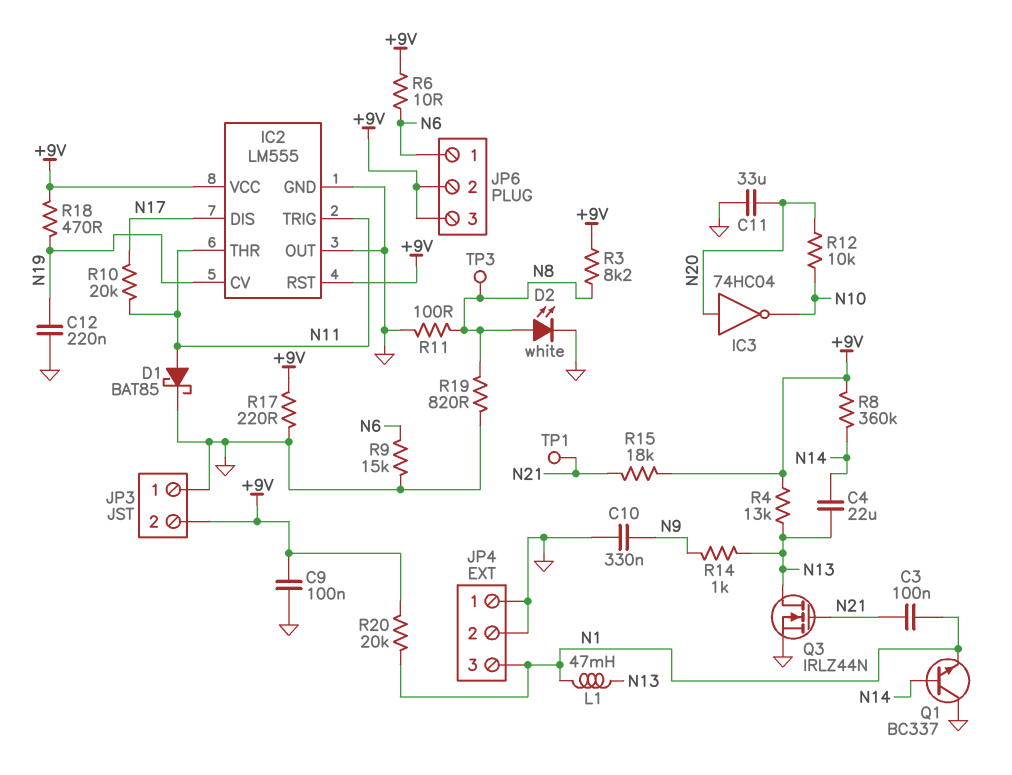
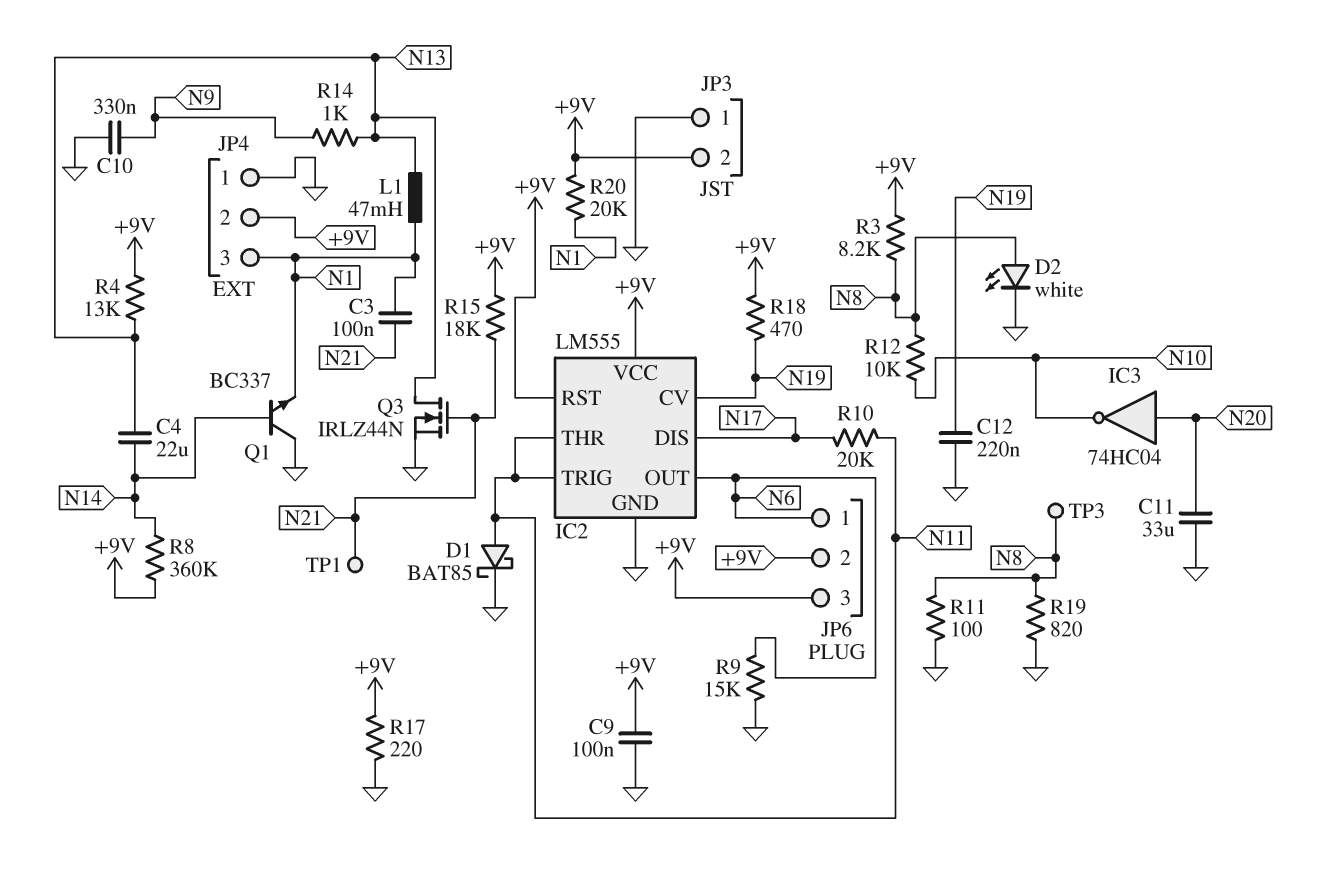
IC2 pin OUT: GND -> N6
JP4 pin 2: GND -> +9V
R6: 10 (+9V, N6) -> none
R12: 10k (N10, N20) -> 10k (N8, N10)

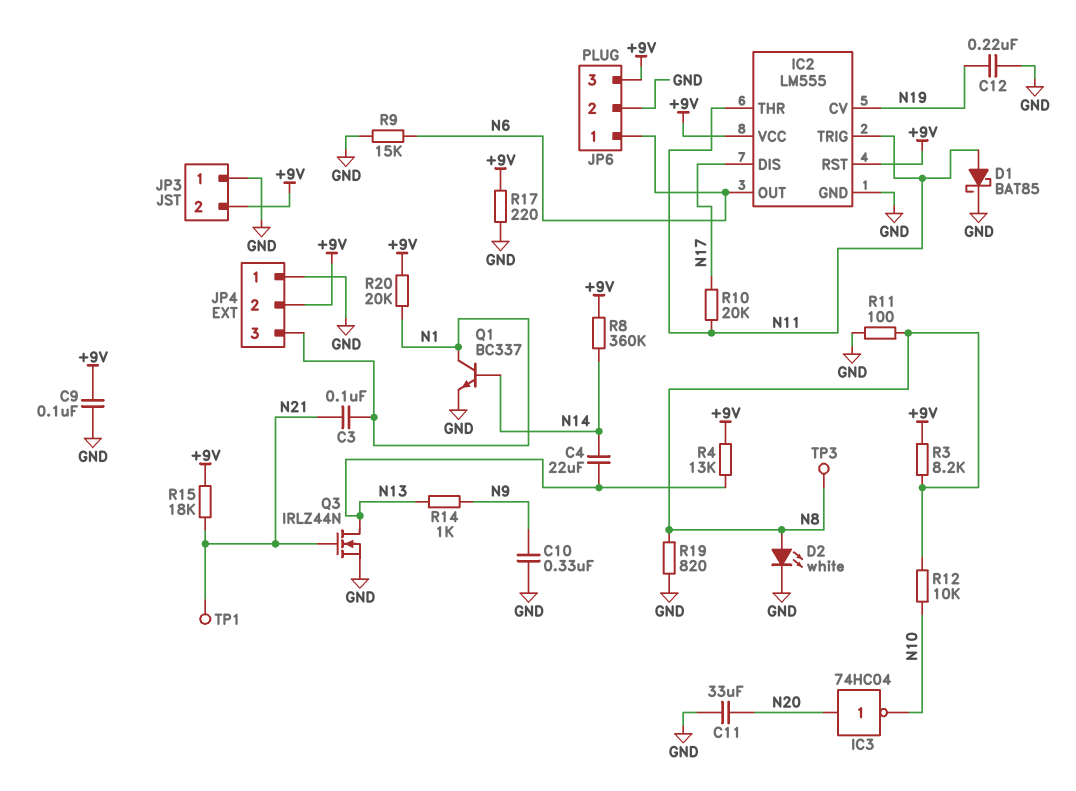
JP6 pin 2: +9V -> GND
L1: 47mH (N1, N13) -> none
Q1: NPN BC337 (B N14, C GND, E N1) -> NPN BC337 (B N14, C N1, E GND)
R18: 470 (+9V, N19) -> none

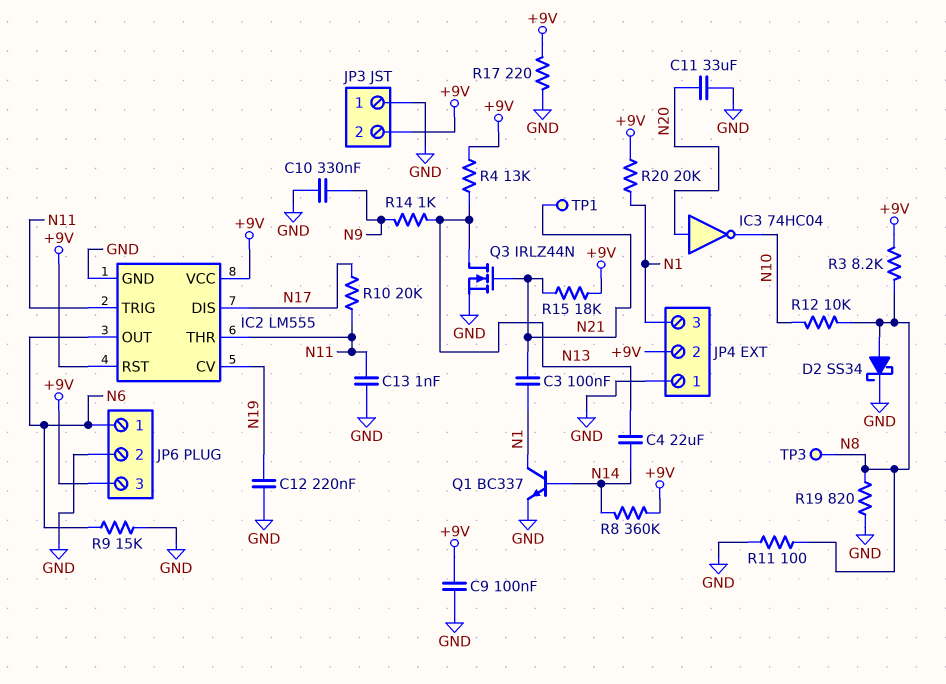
C13: none -> 1nF (GND, N11)
D1: schottky BAT85 (A N11, K GND) -> none
D2: LED white (A N8, K GND) -> schottky SS34 (A N8, K GND)

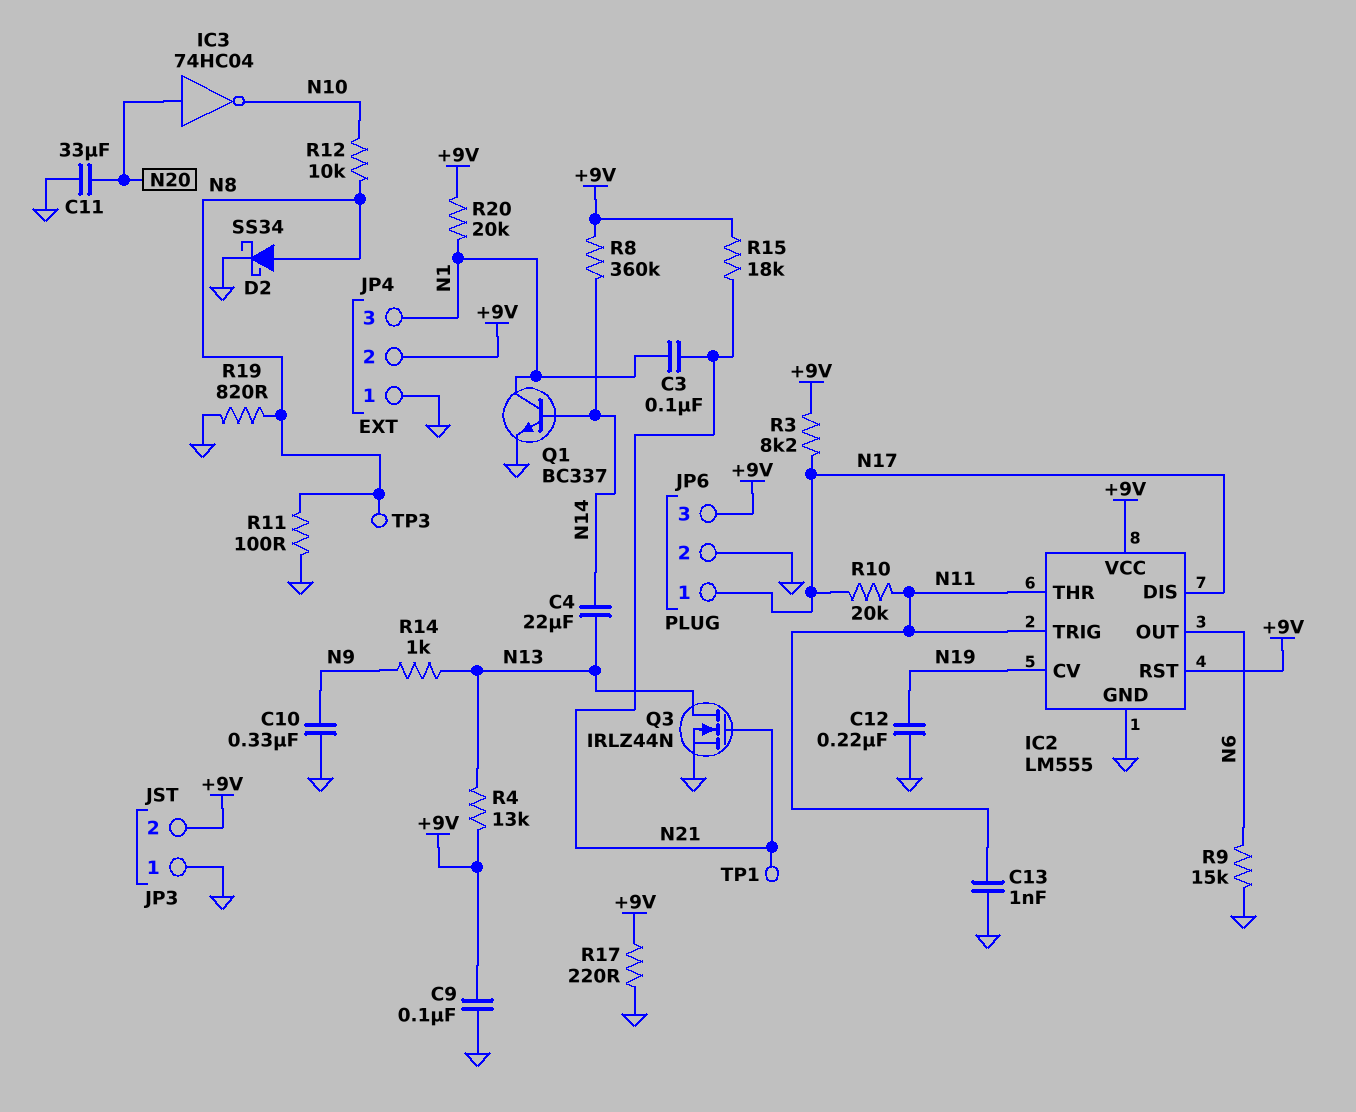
JP6 pin 1: N6 -> N17
R3: 8.2k (+9V, N8) -> 8.2k (+9V, N17)

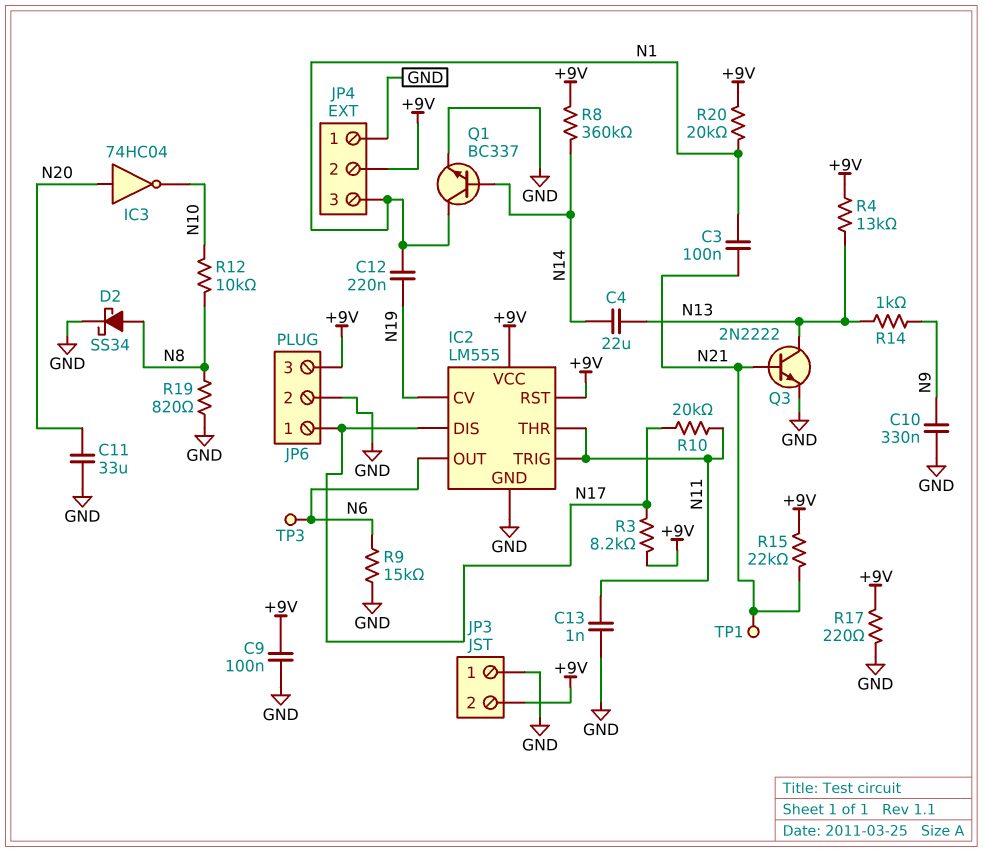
C12: 220nF (GND, N19) -> 220nF (N1, N19)
Q3: NMOS IRLZ44N (G N21, D N13, S GND) -> NPN 2N2222 (B N21, C N13, E GND)
R11: 100 (GND, N8) -> none
R15: 18k (+9V, N21) -> 22k (+9V, N21)
TP3: test point (N8) -> test point (N6)

